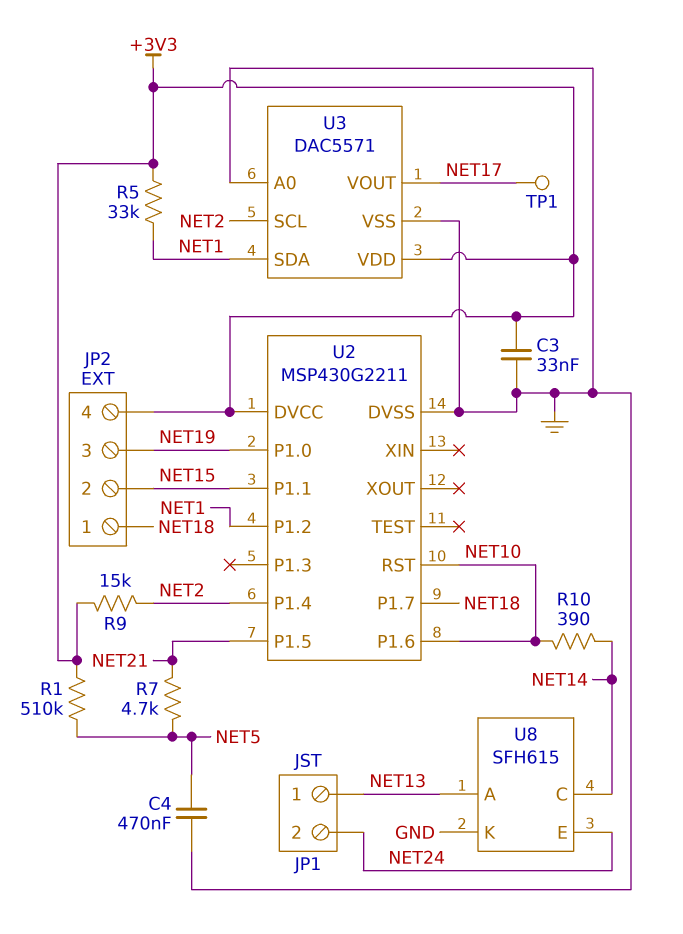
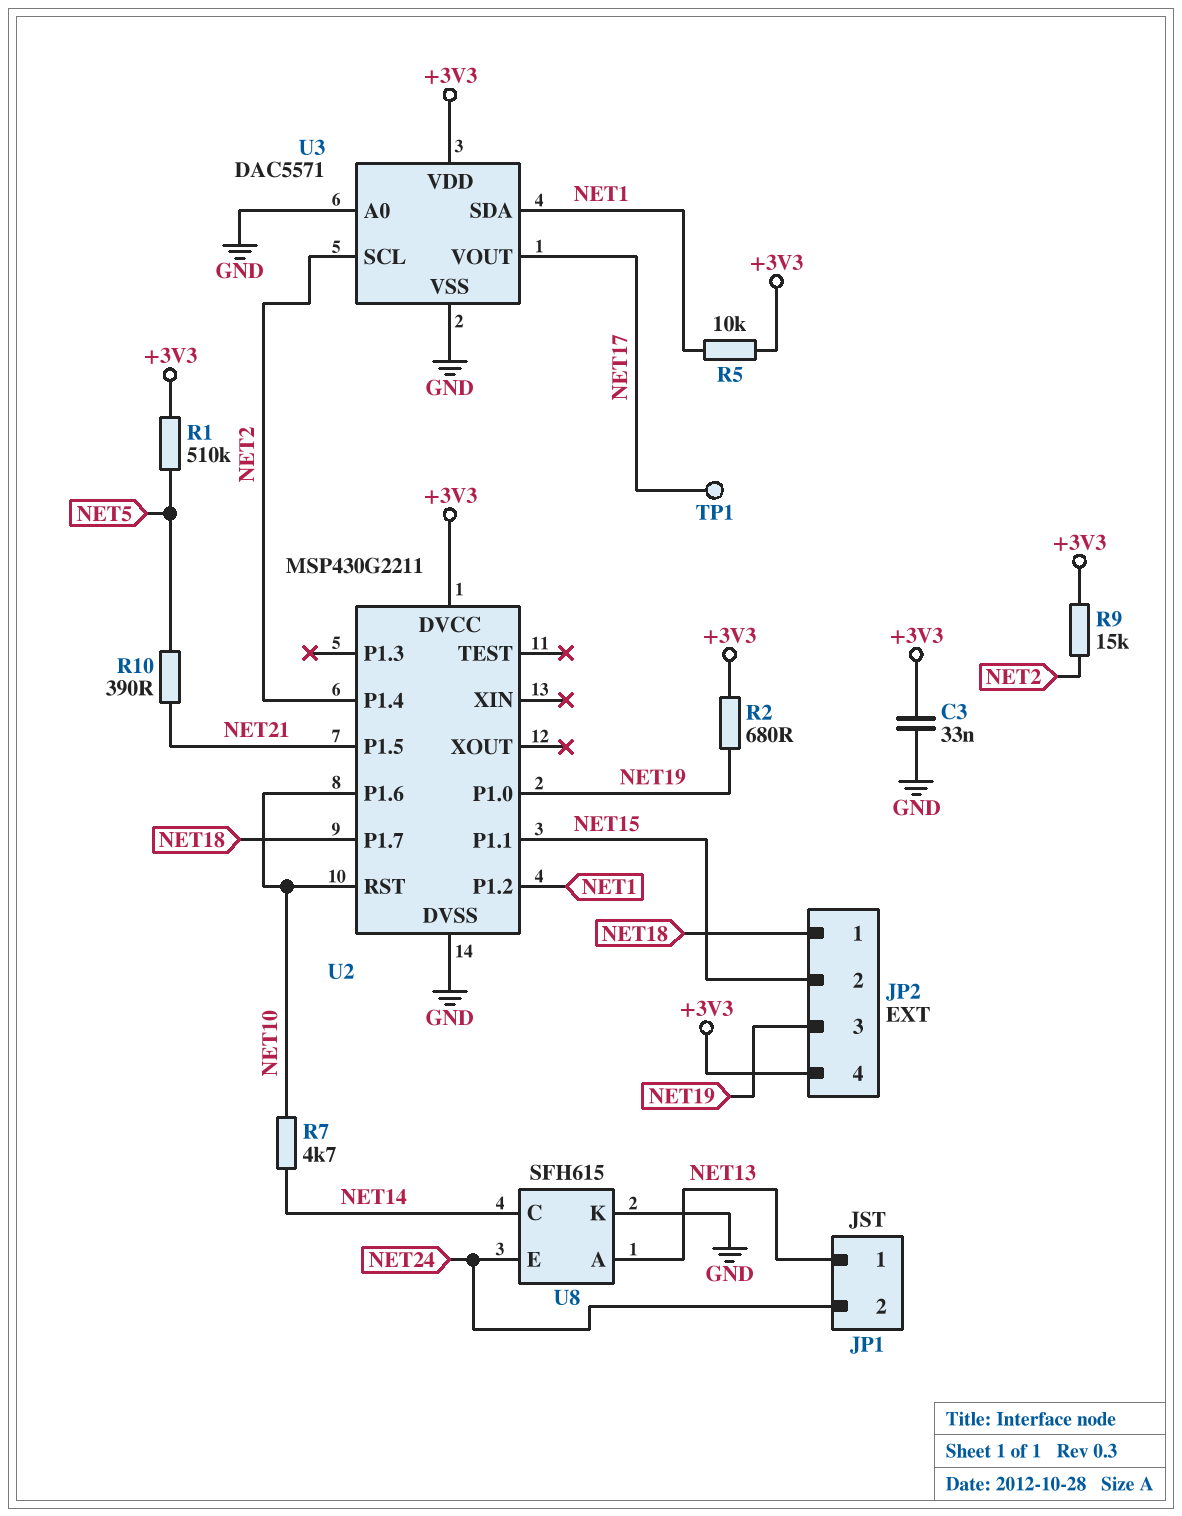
C4: 470nF (GND, NET5) -> none
R2: none -> 680 (+3V3, NET19)
R5: 33k (+3V3, NET1) -> 10k (+3V3, NET1)
R7: 4.7k (NET5, NET21) -> 4.7k (NET10, NET14)
R10: 390 (NET10, NET14) -> 390 (NET5, NET21)

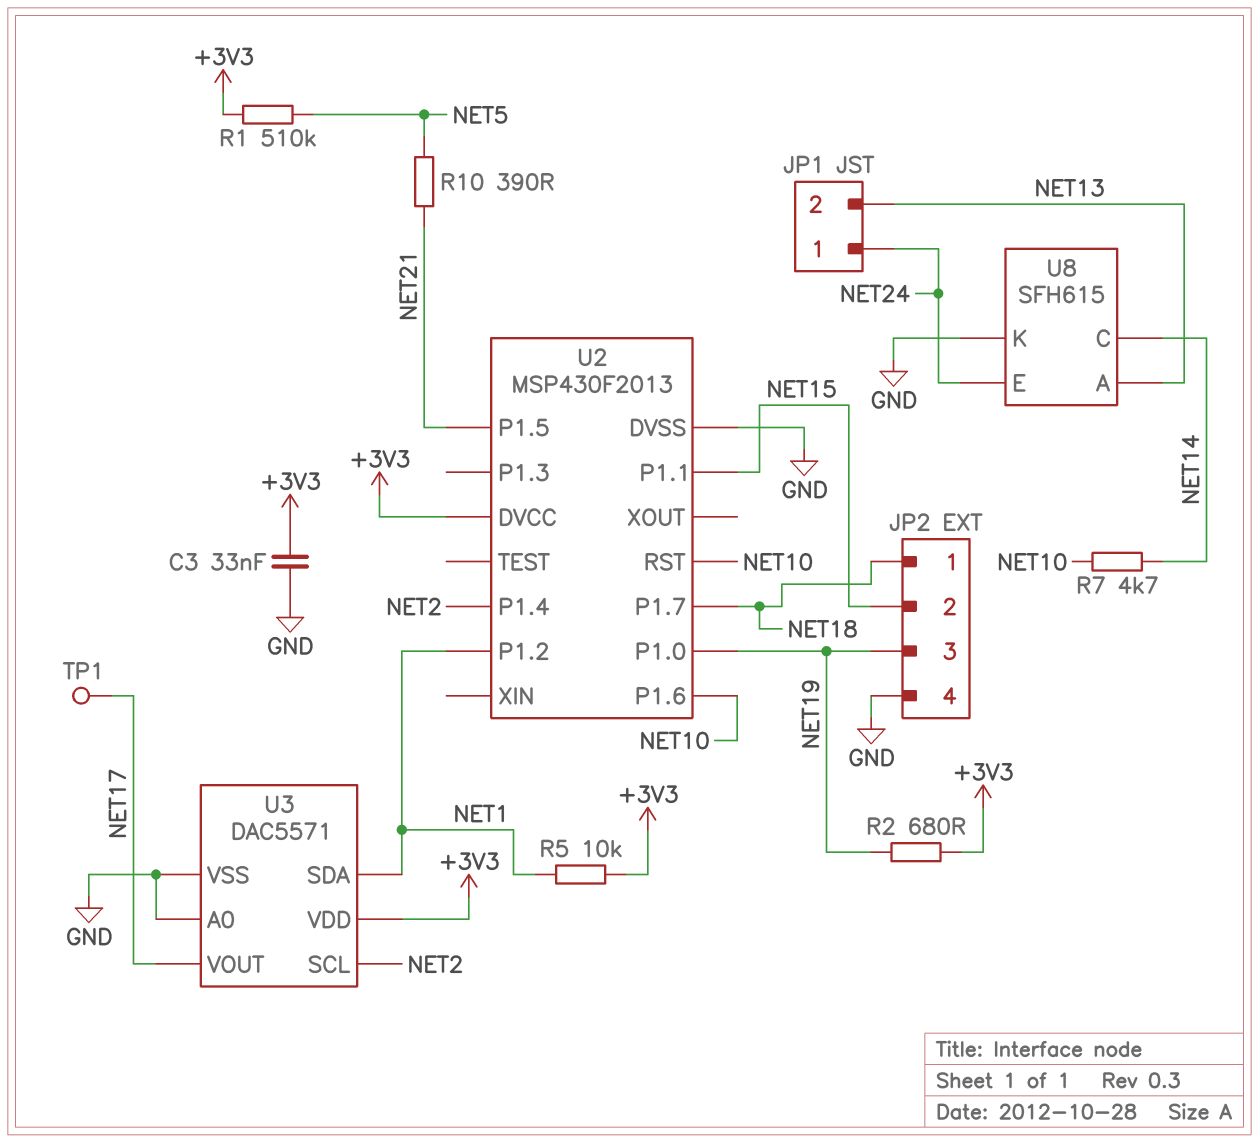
JP1 pin 1: NET13 -> NET24
JP1 pin 2: NET24 -> NET13
JP2 pin 4: +3V3 -> GND
R9: 15k (+3V3, NET2) -> none
U2: MSP430G2211 -> MSP430F2013

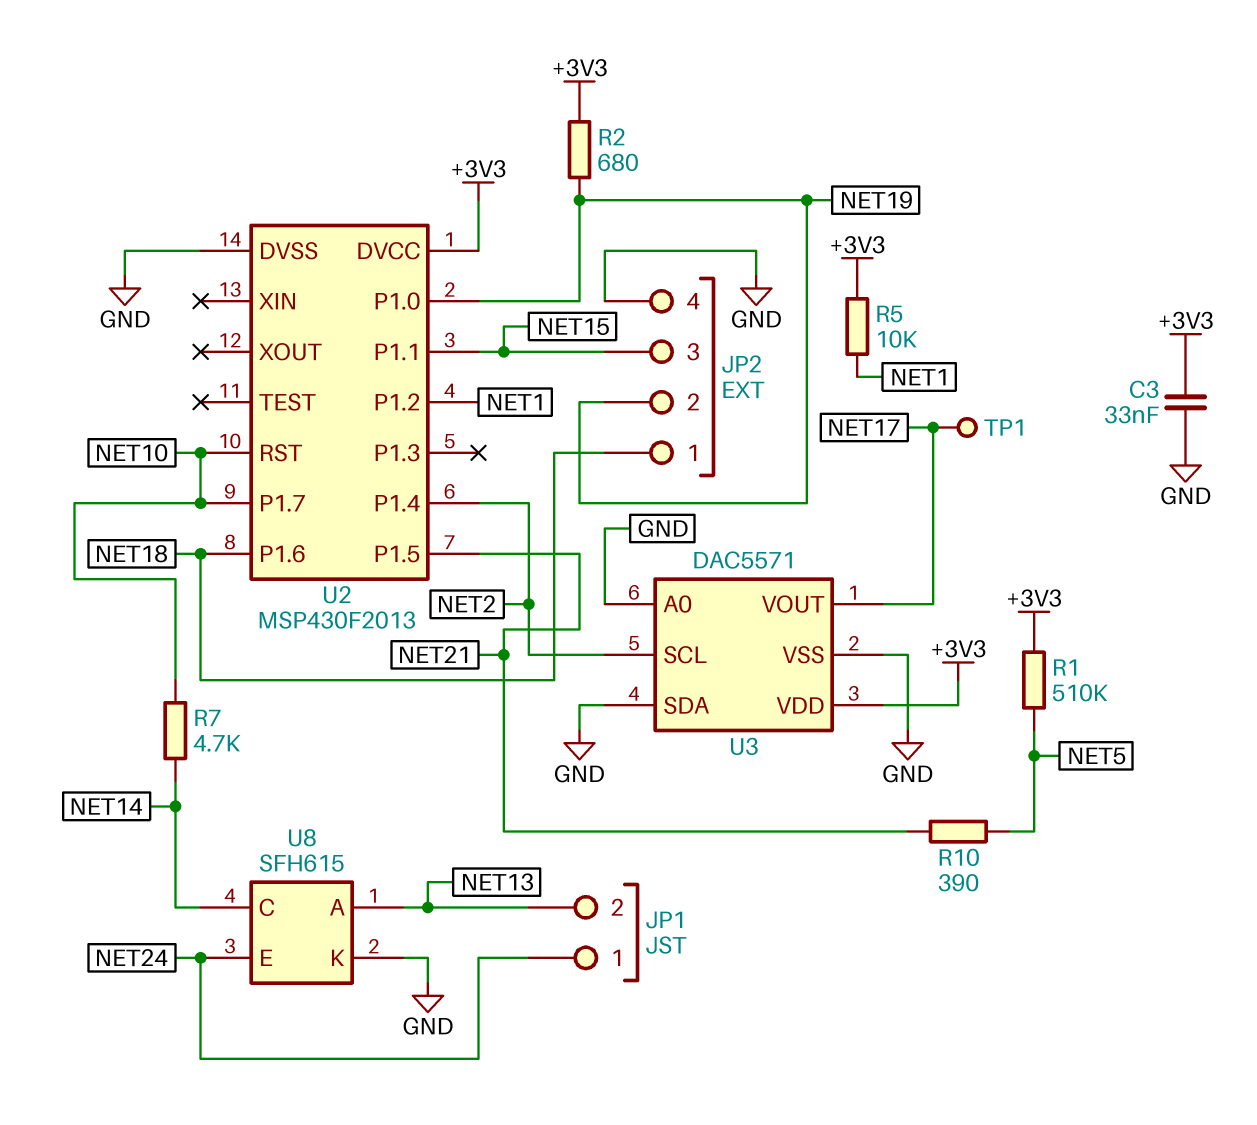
JP2 pin 2: NET15 -> NET19
JP2 pin 3: NET19 -> NET15
U2 pin P1.6: NET10 -> NET18
U2 pin P1.7: NET18 -> NET10
U3 pin SDA: NET1 -> GND

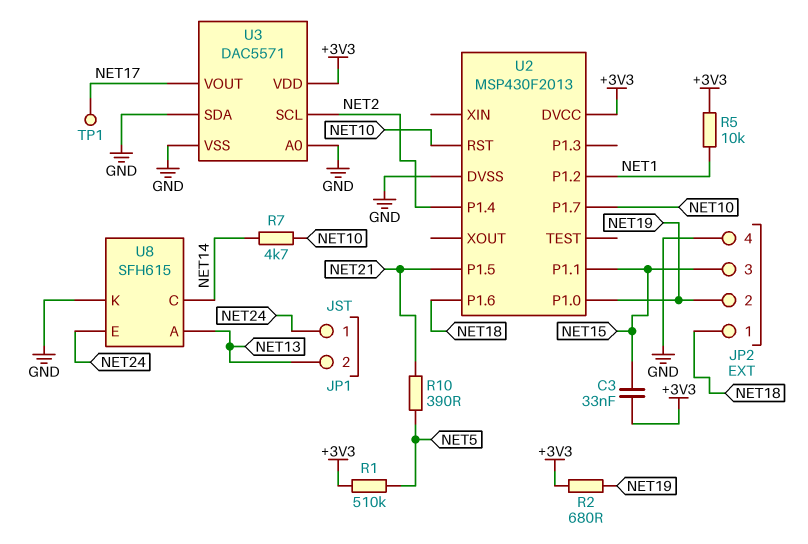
C3: 33nF (+3V3, GND) -> 33nF (+3V3, NET15)

